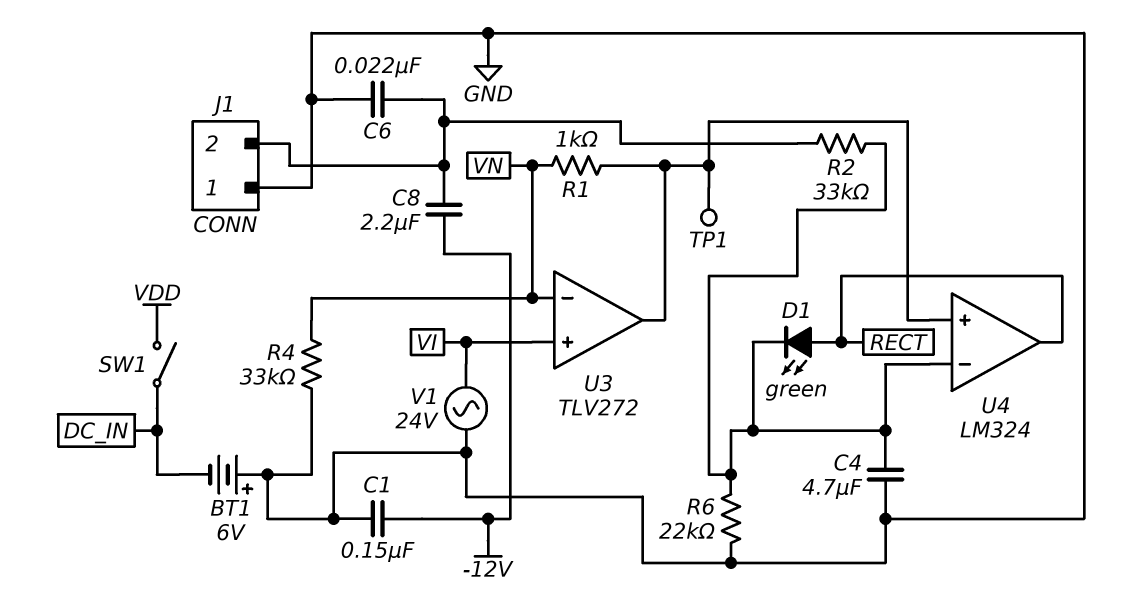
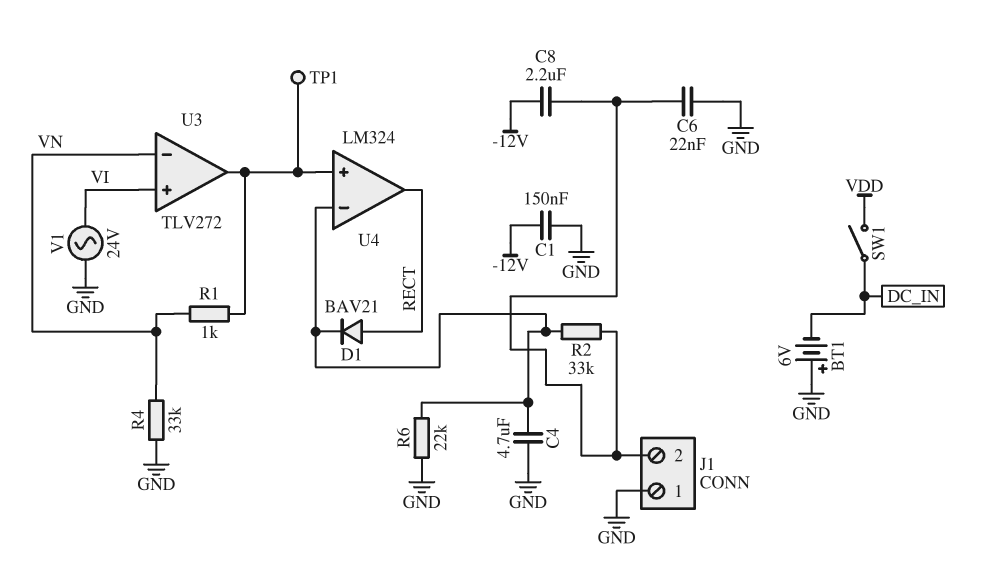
D1: LED green (A RECT, K U4/in-) -> diode BAV21 (A RECT, K U4/in-)

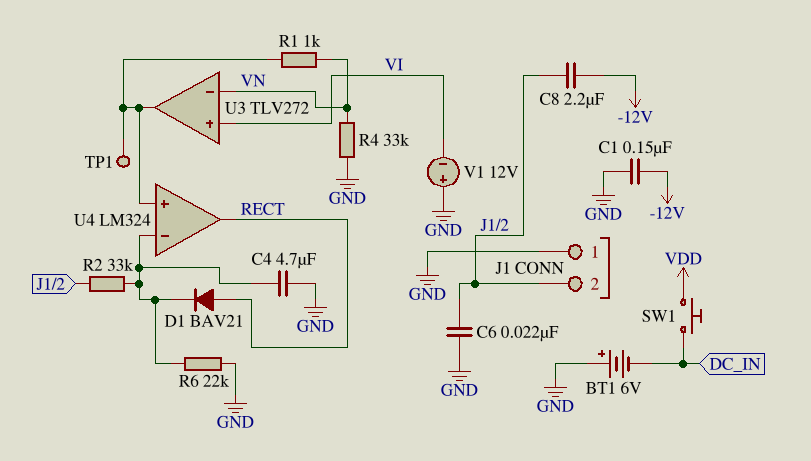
SW1: switch (DC_IN, VDD) -> button (DC_IN, VDD)
V1: AC 24V (GND, VI) -> 12V (plus GND, minus VI)

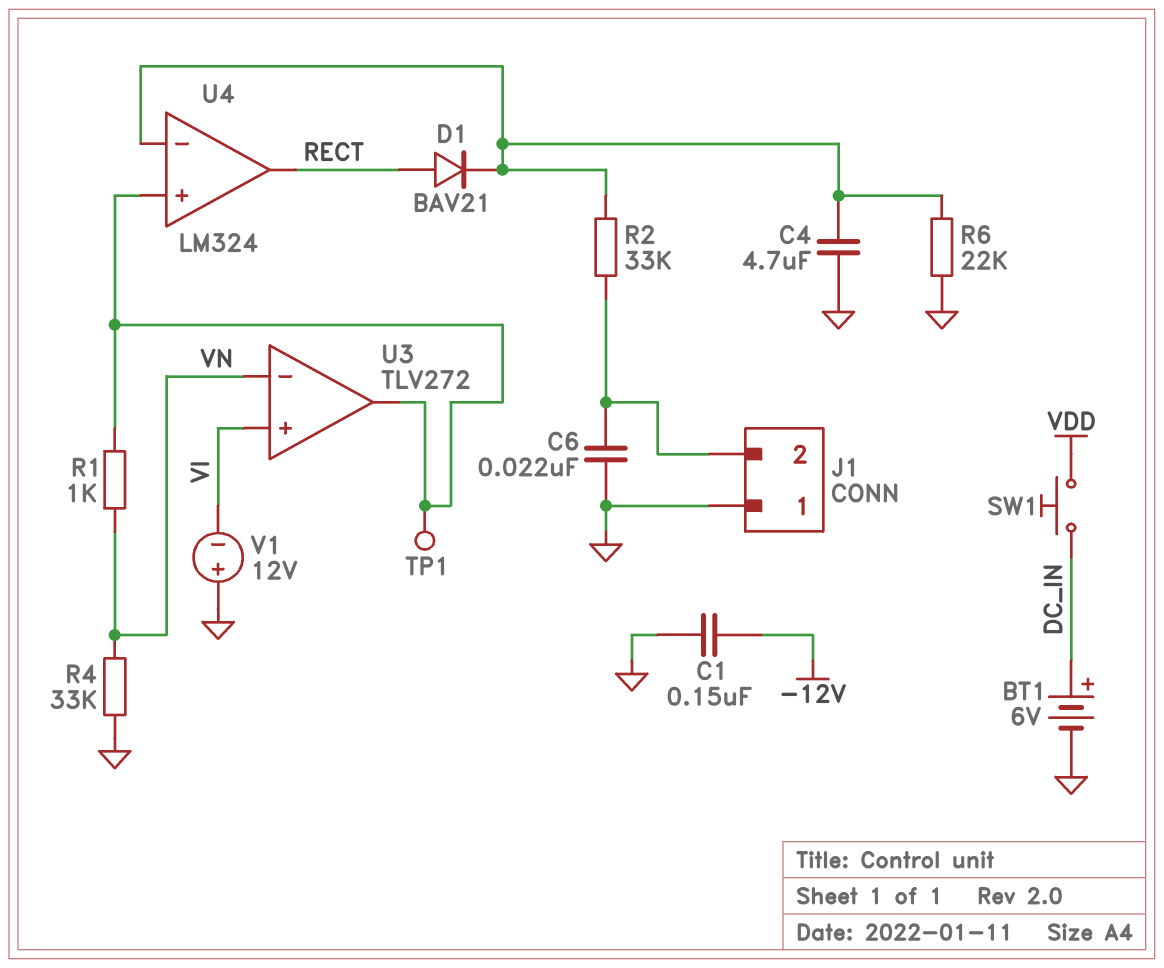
BT1: 6V (plus GND, minus DC_IN) -> 6V (plus DC_IN, minus GND)
C8: 2.2uF (-12V, J1/2) -> none

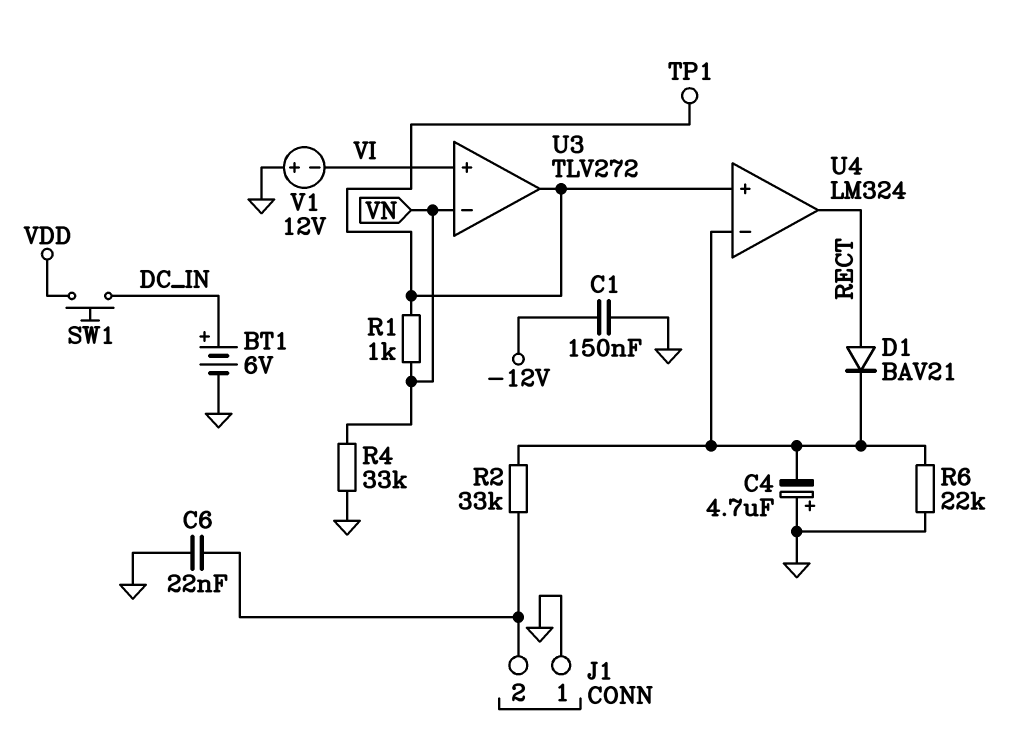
C4: 4.7uF (GND, U4/in-) -> 4.7uF (plus GND, minus U4/in-)

